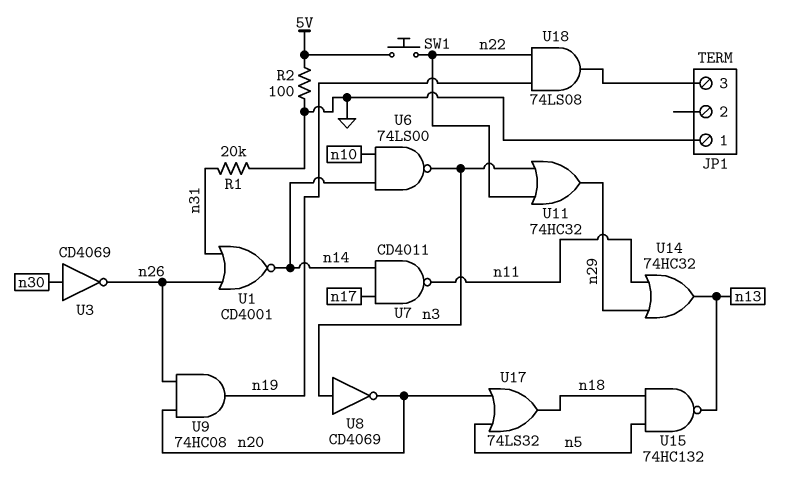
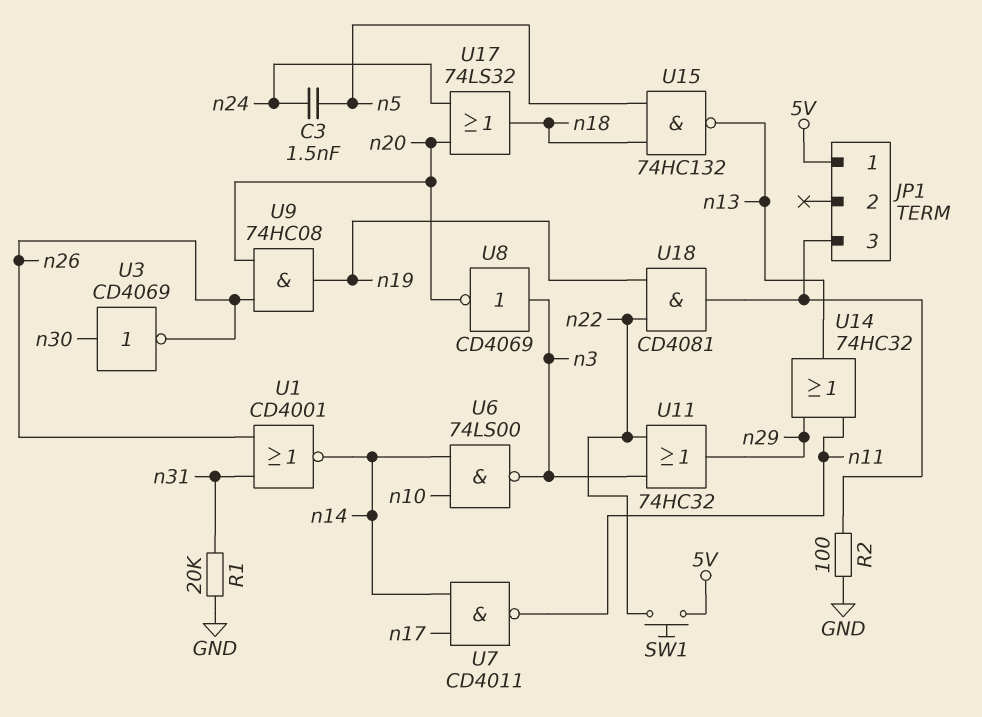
C3: none -> 1.5nF (n5, n24)
JP1 pin 1: GND -> 5V
R2: 100 (5V, GND) -> 100 (GND, JP1/3)
U17: OR 74LS32 (in n5, in n20, out n18) -> OR 74LS32 (in n20, in n24, out n18)
U18: AND 74LS08 (in n19, in n22, out JP1/3) -> AND CD4081 (in n19, in n22, out JP1/3)

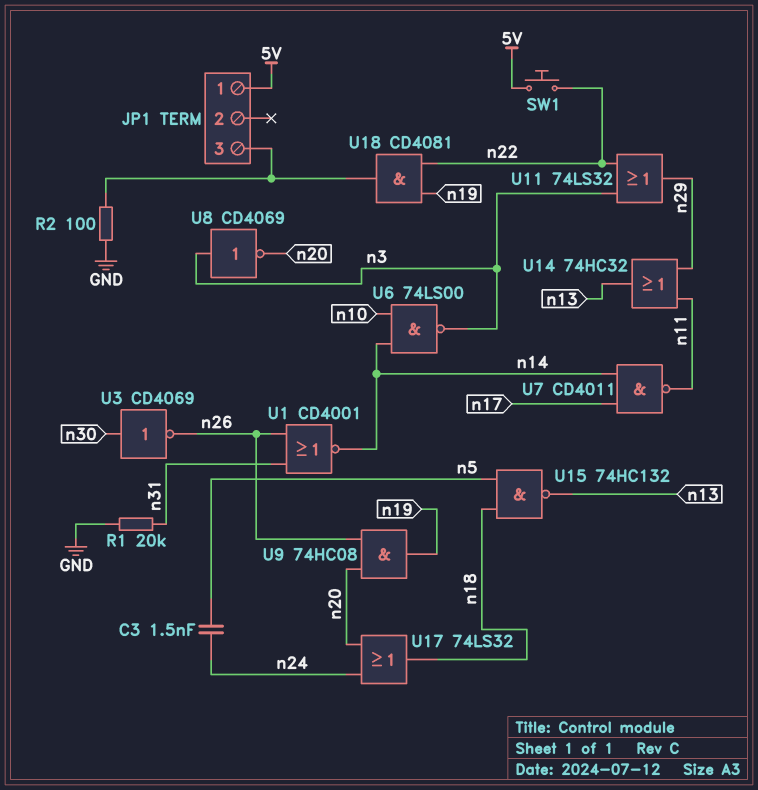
U11: OR 74HC32 (in n3, in n22, out n29) -> OR 74LS32 (in n3, in n22, out n29)

